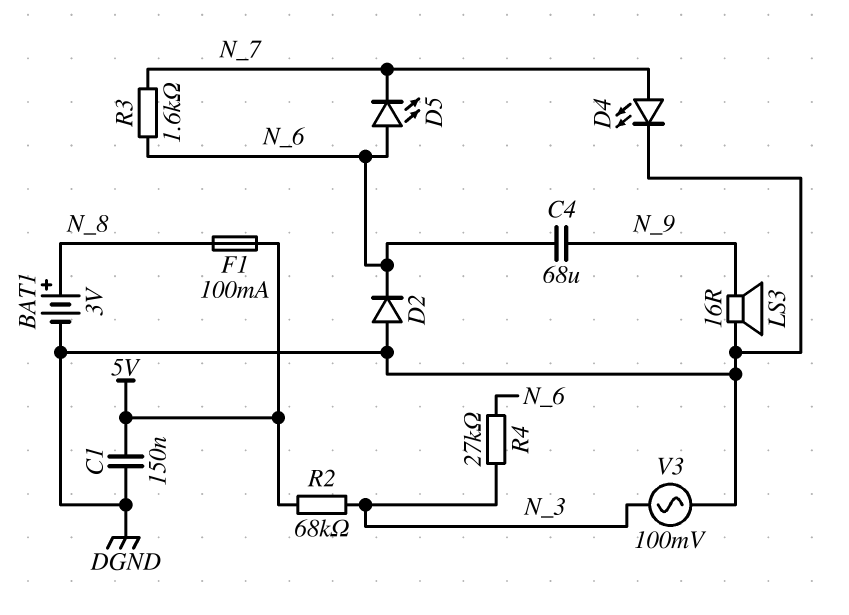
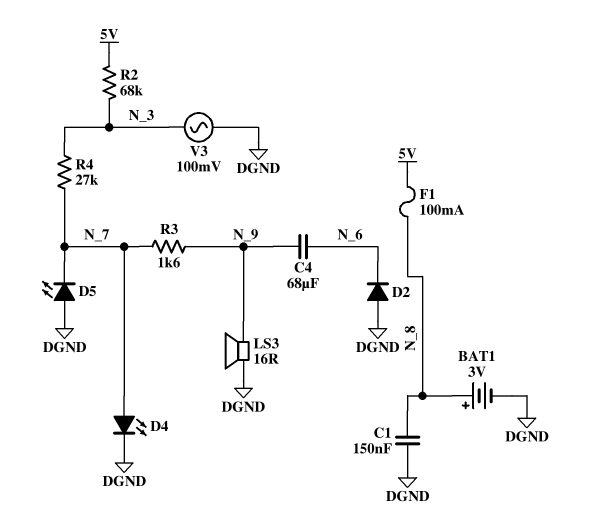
C1: 150nF (5V, DGND) -> 150nF (DGND, N_8)
D5: LED (A N_6, K N_7) -> LED (A DGND, K N_7)
R3: 1.6k (N_6, N_7) -> 1.6k (N_7, N_9)
R4: 27k (N_3, N_6) -> 27k (N_3, N_7)

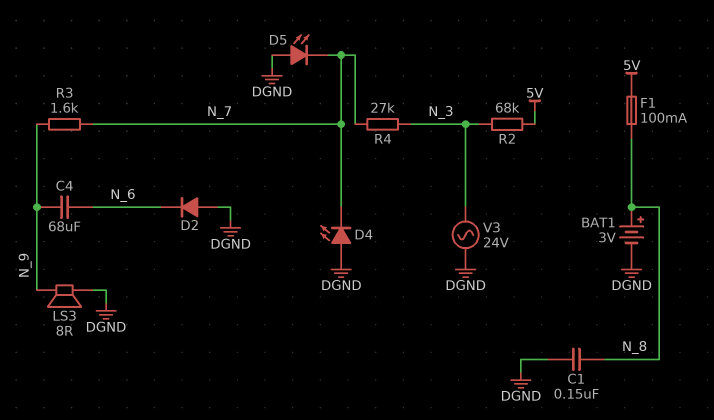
D4: LED (A N_7, K DGND) -> LED (A DGND, K N_7)
LS3: speaker 16R (DGND, N_9) -> speaker 8R (DGND, N_9)
V3: AC 100mV (DGND, N_3) -> AC 24V (DGND, N_3)

